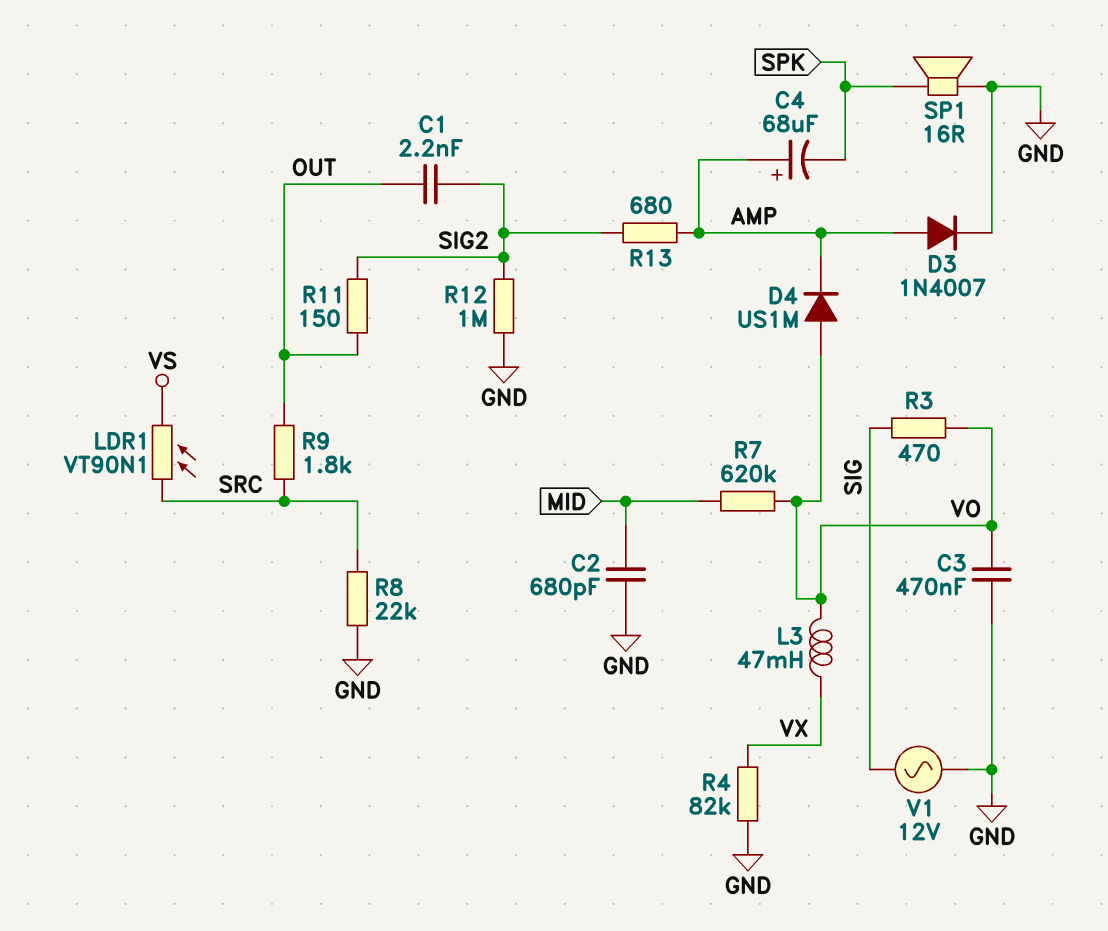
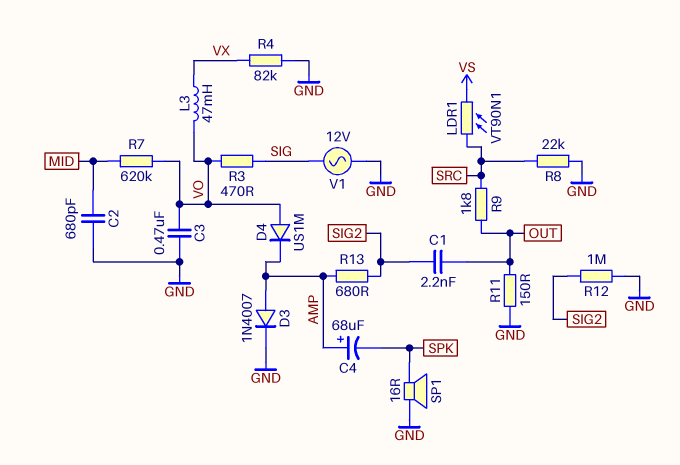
R11: 150 (OUT, SIG2) -> 150 (GND, OUT)

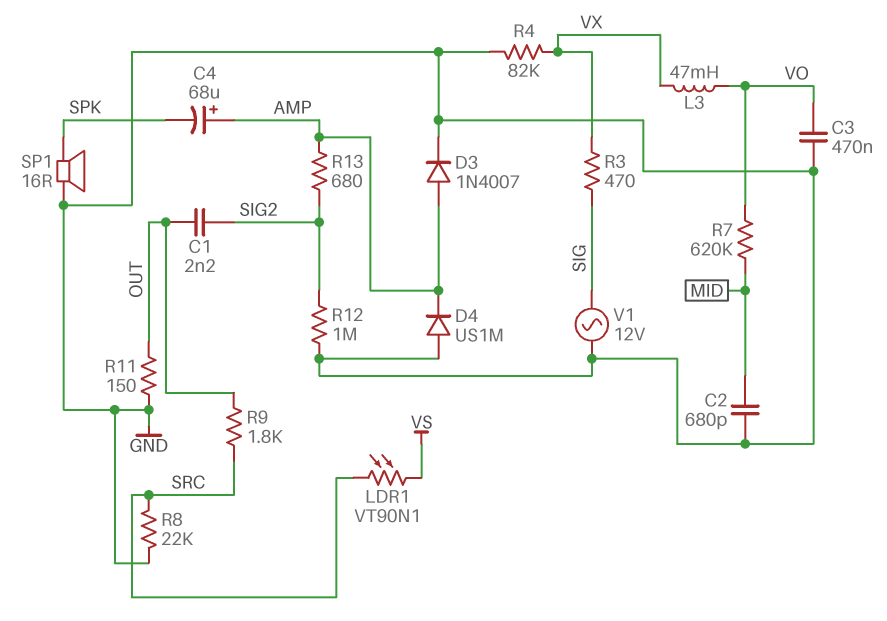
D4: diode US1M (A VO, K AMP) -> diode US1M (A GND, K AMP)
R3: 470 (SIG, VO) -> 470 (SIG, VX)

